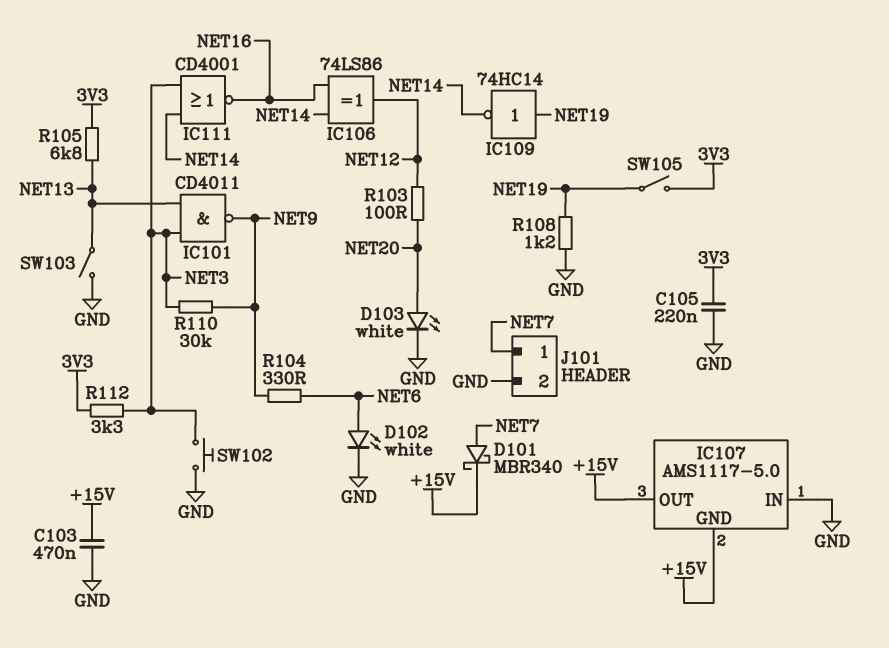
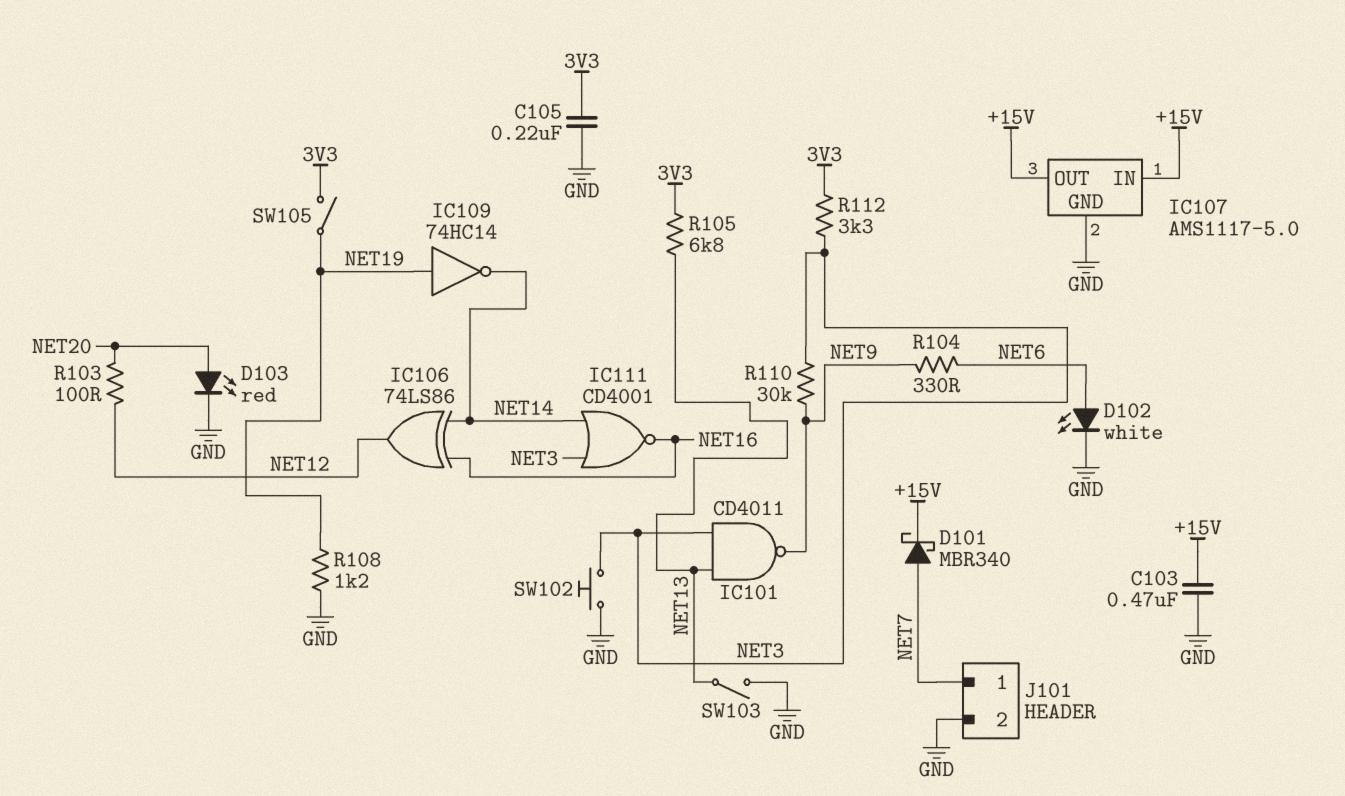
D103: LED white (A NET20, K GND) -> LED red (A NET20, K GND)
IC107 pin GND: +15V -> GND
IC107 pin IN: GND -> +15V

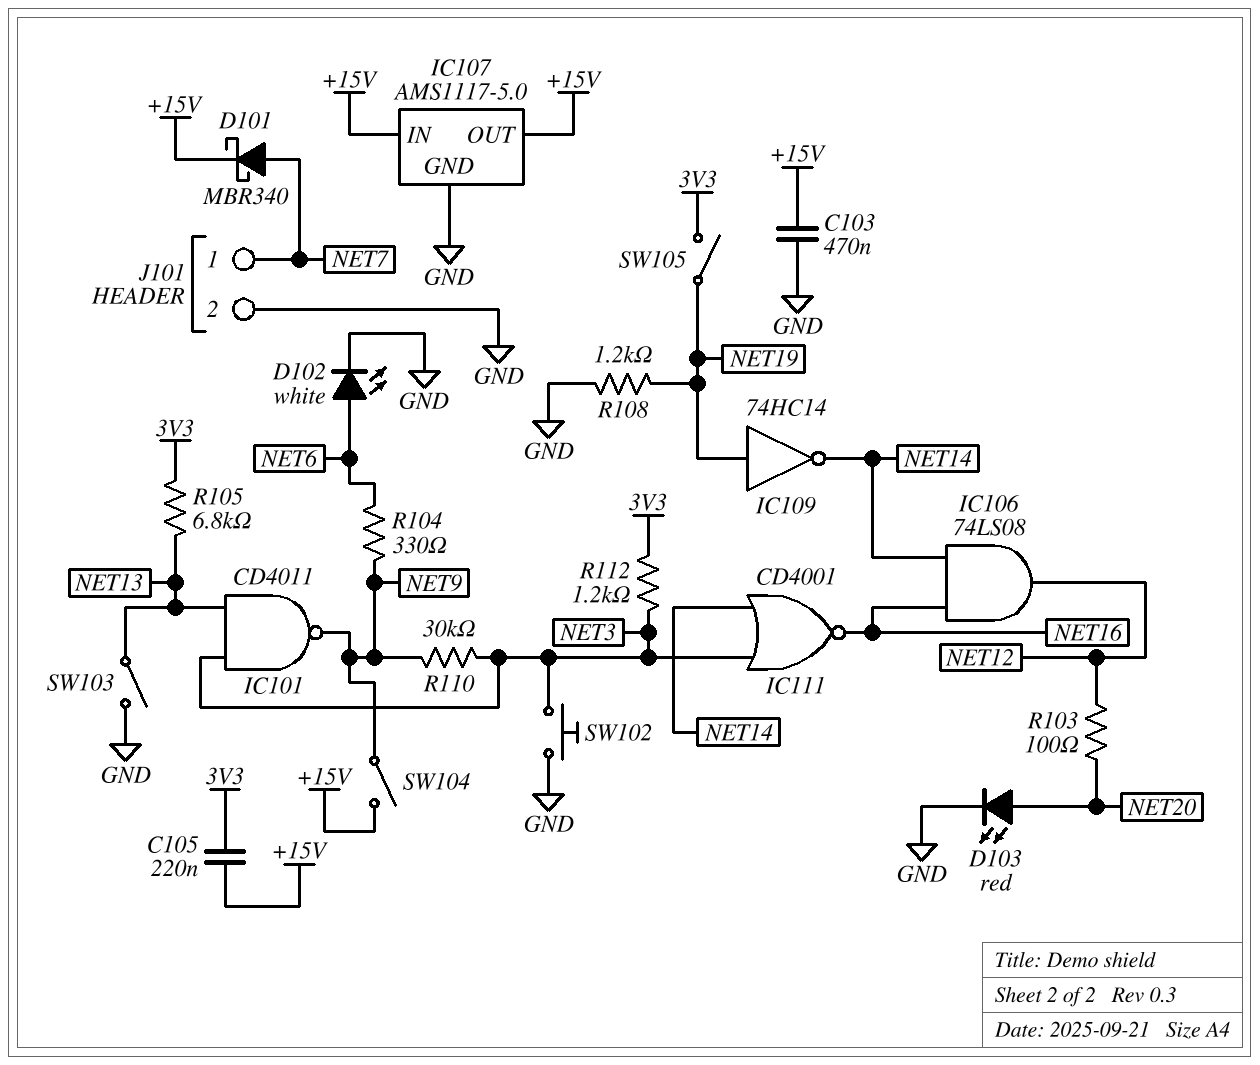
C105: 220nF (3V3, GND) -> 220nF (+15V, 3V3)
IC106: XOR 74LS86 (in NET14, in NET16, out NET12) -> AND 74LS08 (in NET14, in NET16, out NET12)
R112: 3.3k (3V3, NET3) -> 1.2k (3V3, NET3)
SW104: none -> switch (+15V, NET9)

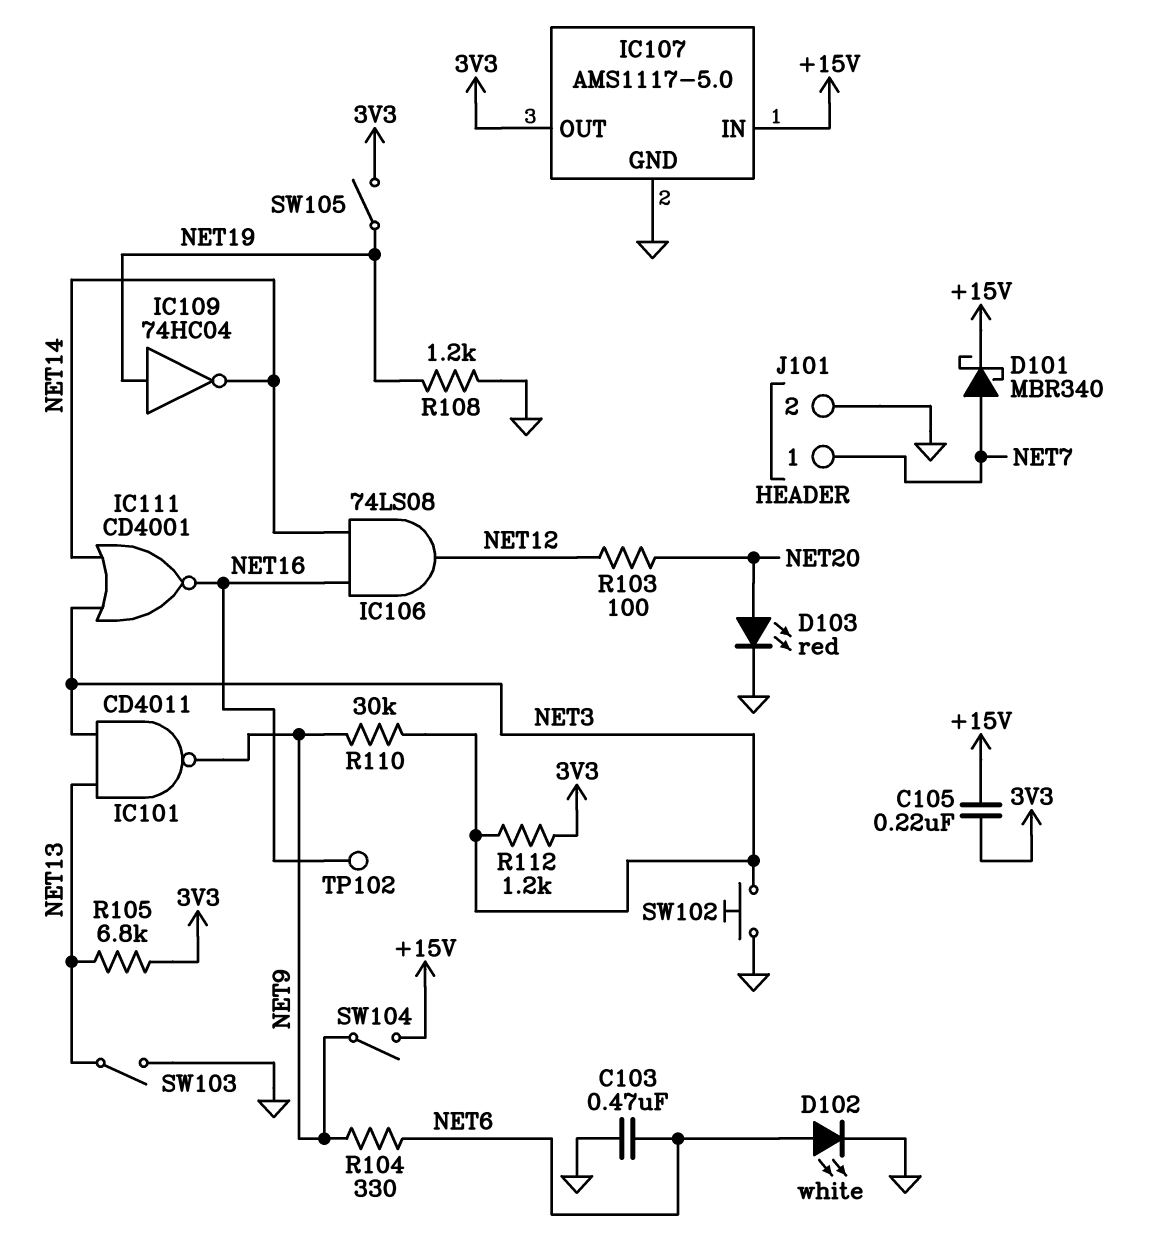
C103: 470nF (+15V, GND) -> 470nF (GND, NET6)
IC107 pin OUT: +15V -> 3V3
IC109: NOT 74HC14 (in NET19, out NET14) -> NOT 74HC04 (in NET19, out NET14)
TP102: none -> test point (NET16)

